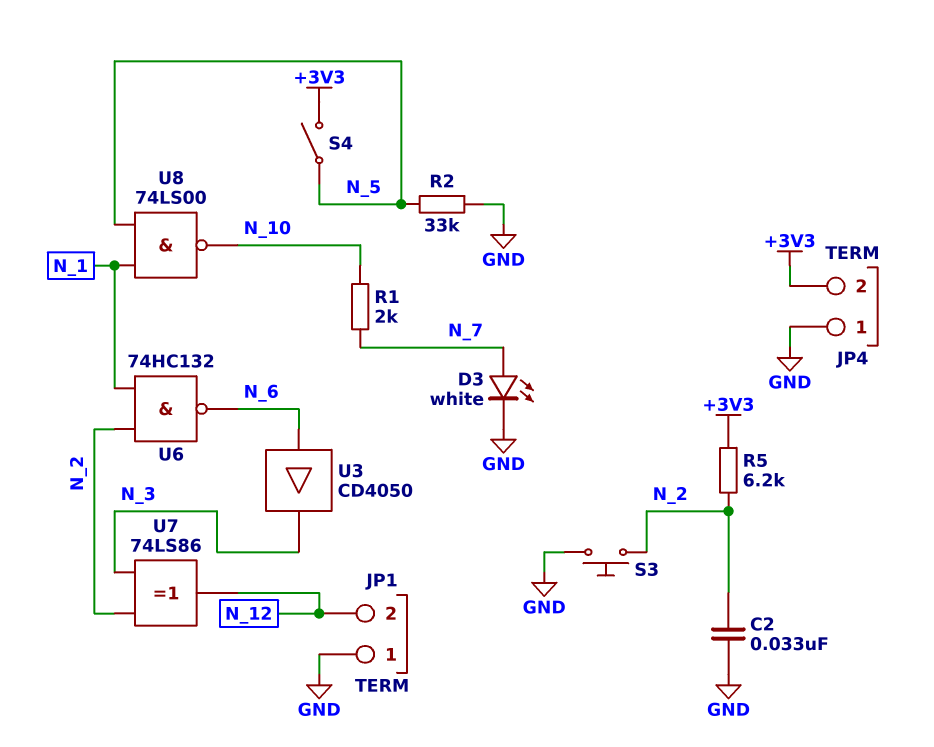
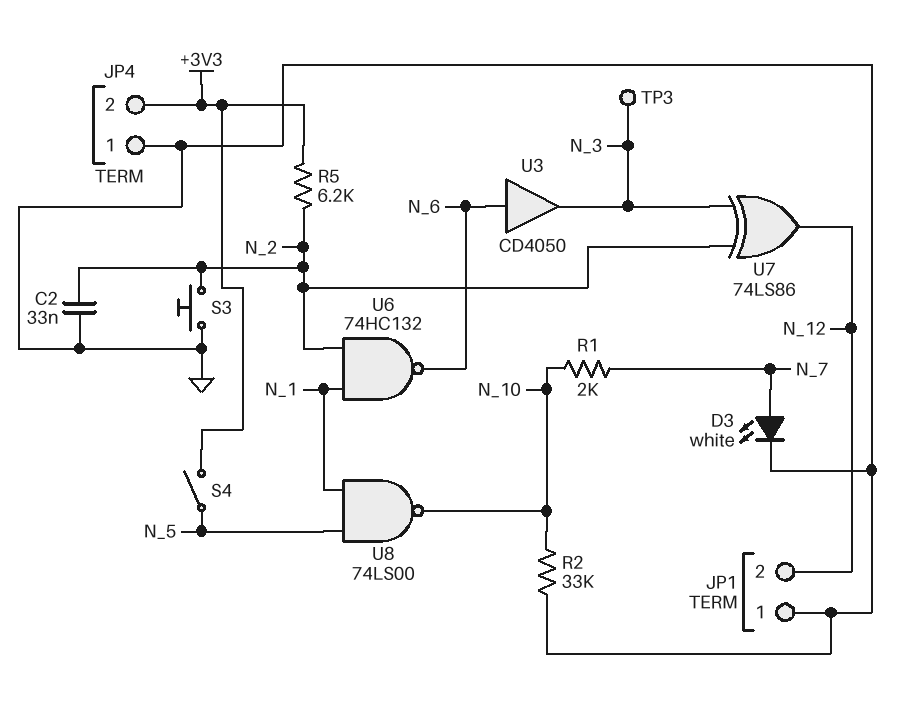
R2: 33k (GND, N_5) -> 33k (GND, N_10)
TP3: none -> test point (N_3)

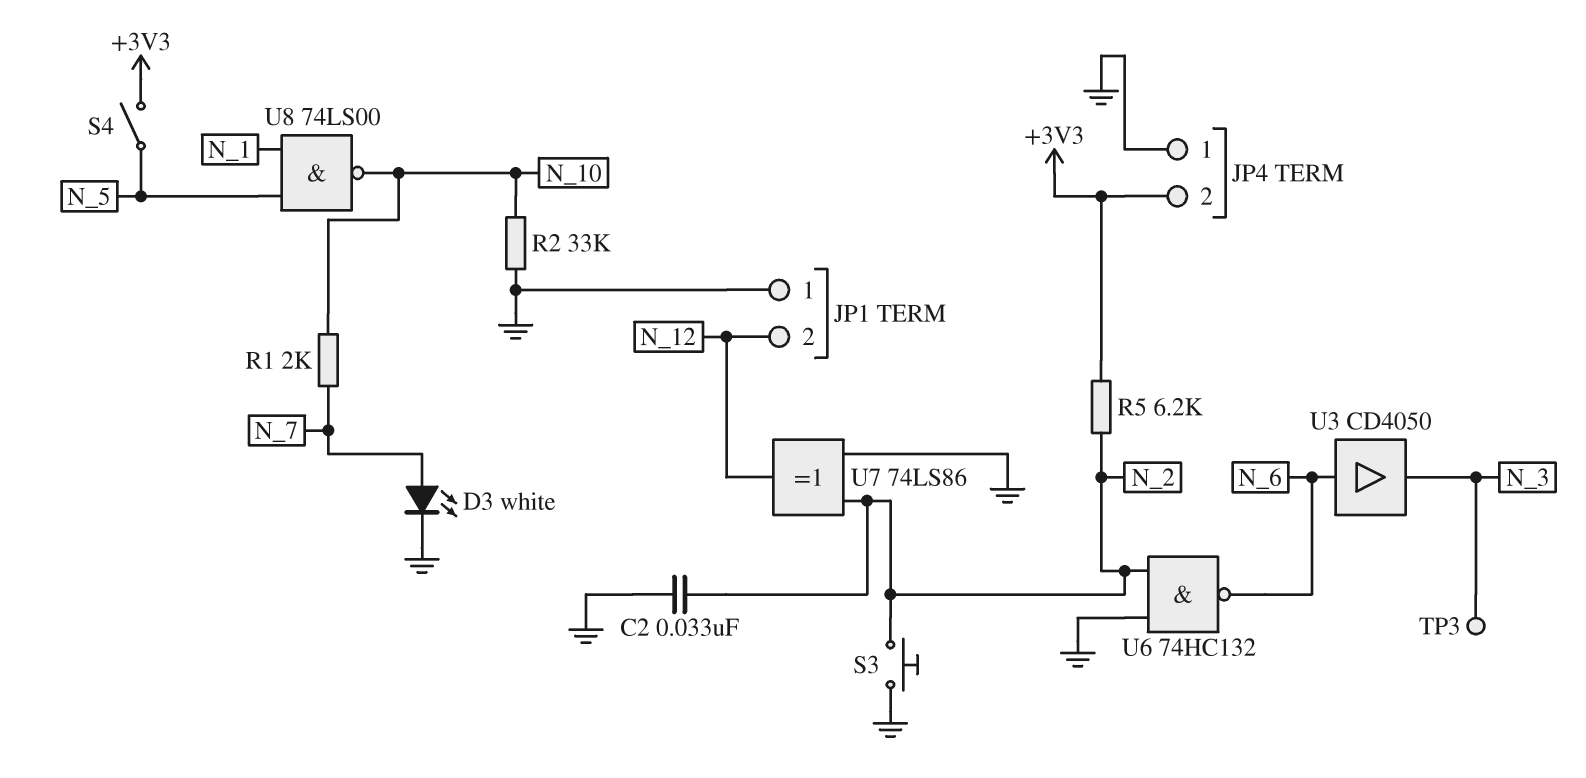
U6: NAND 74HC132 (in N_1, in N_2, out N_6) -> NAND 74HC132 (in GND, in N_2, out N_6)
U7: XOR 74LS86 (in N_2, in N_3, out N_12) -> XOR 74LS86 (in GND, in N_2, out N_12)

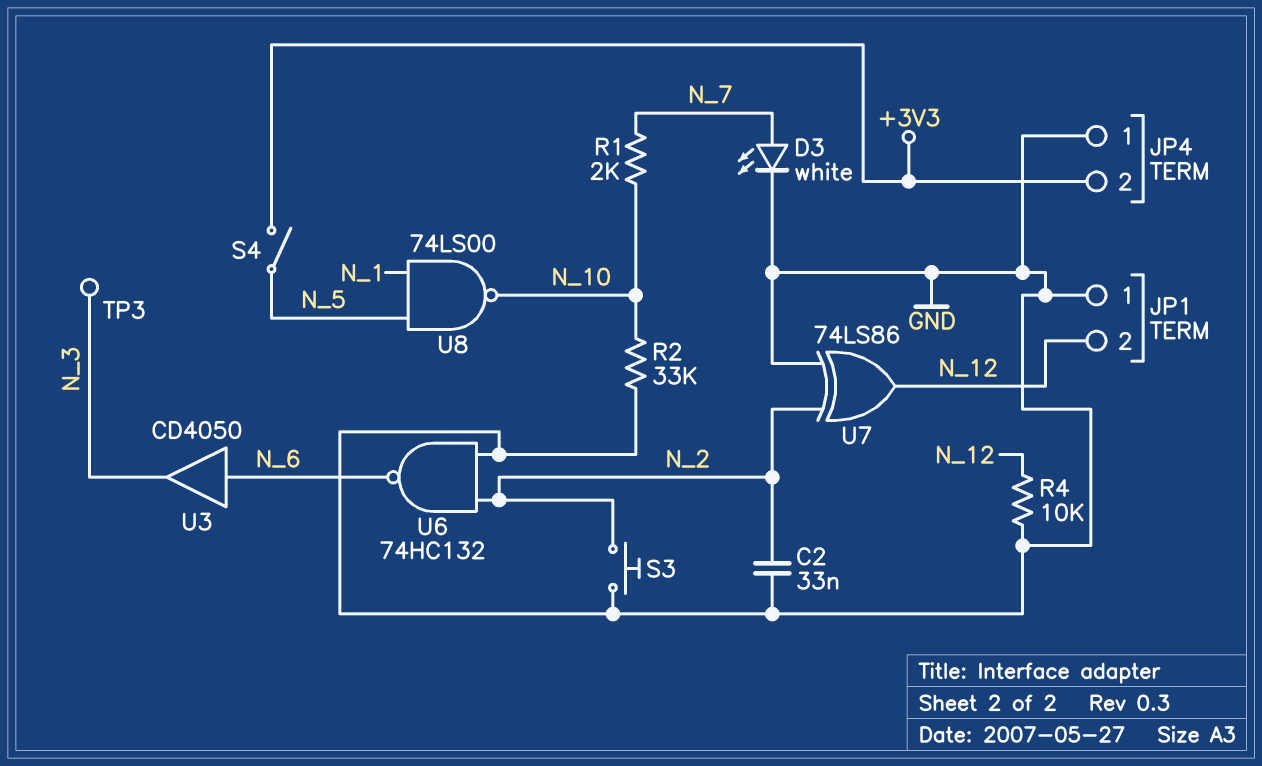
R4: none -> 10k (GND, N_12)
R5: 6.2k (+3V3, N_2) -> none

